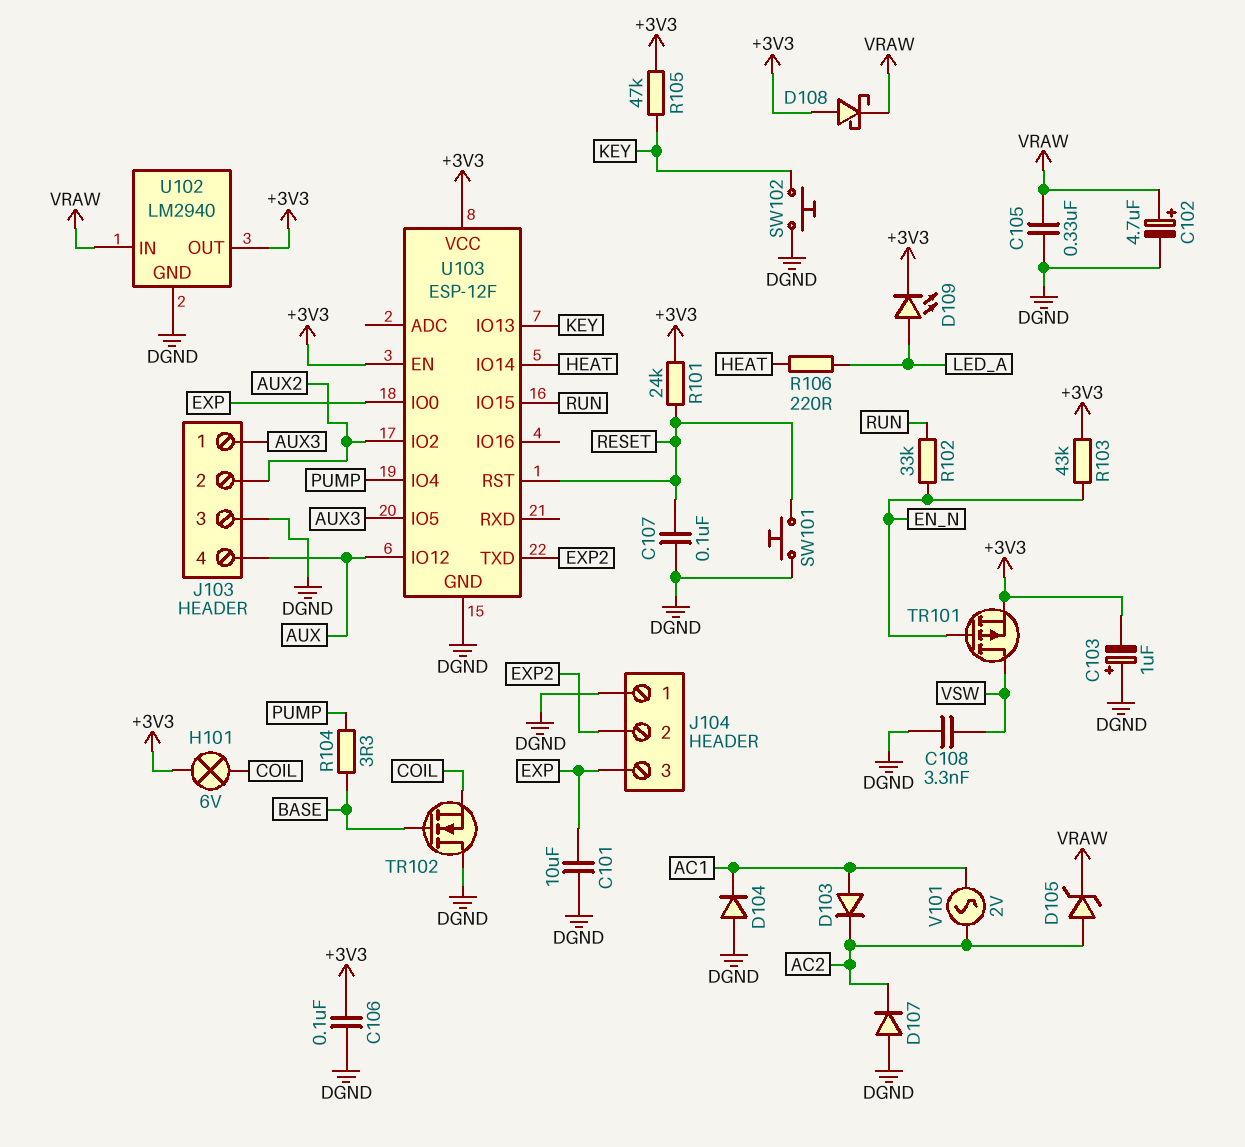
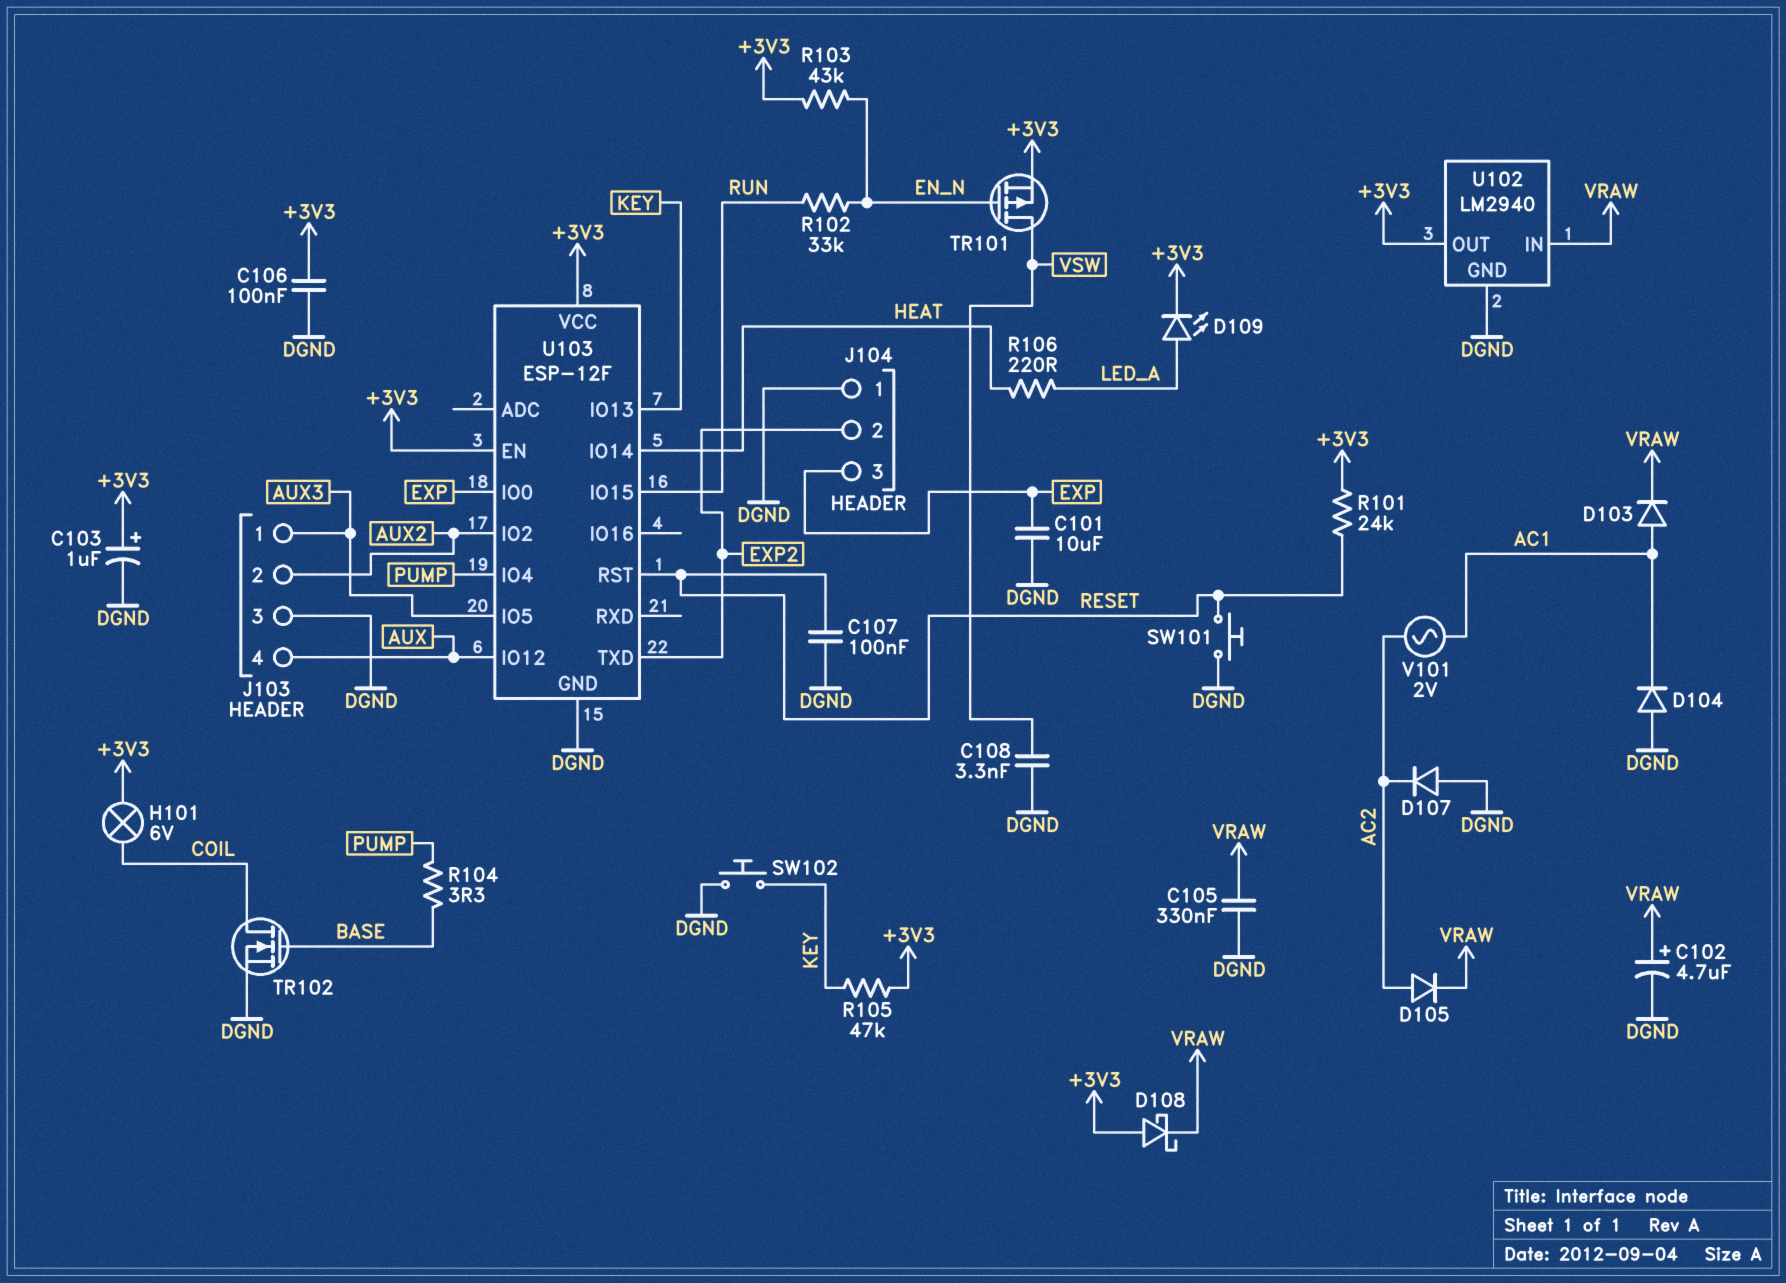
C103: 1uF (plus DGND, minus +3V3) -> 1uF (plus +3V3, minus DGND)
D103: diode (A AC1, K AC2) -> diode (A AC1, K VRAW)
D105: zener (A AC2, K VRAW) -> diode (A AC2, K VRAW)
TR102: NMOS (G BASE, D DGND, S COIL) -> NMOS (G BASE, D COIL, S DGND)

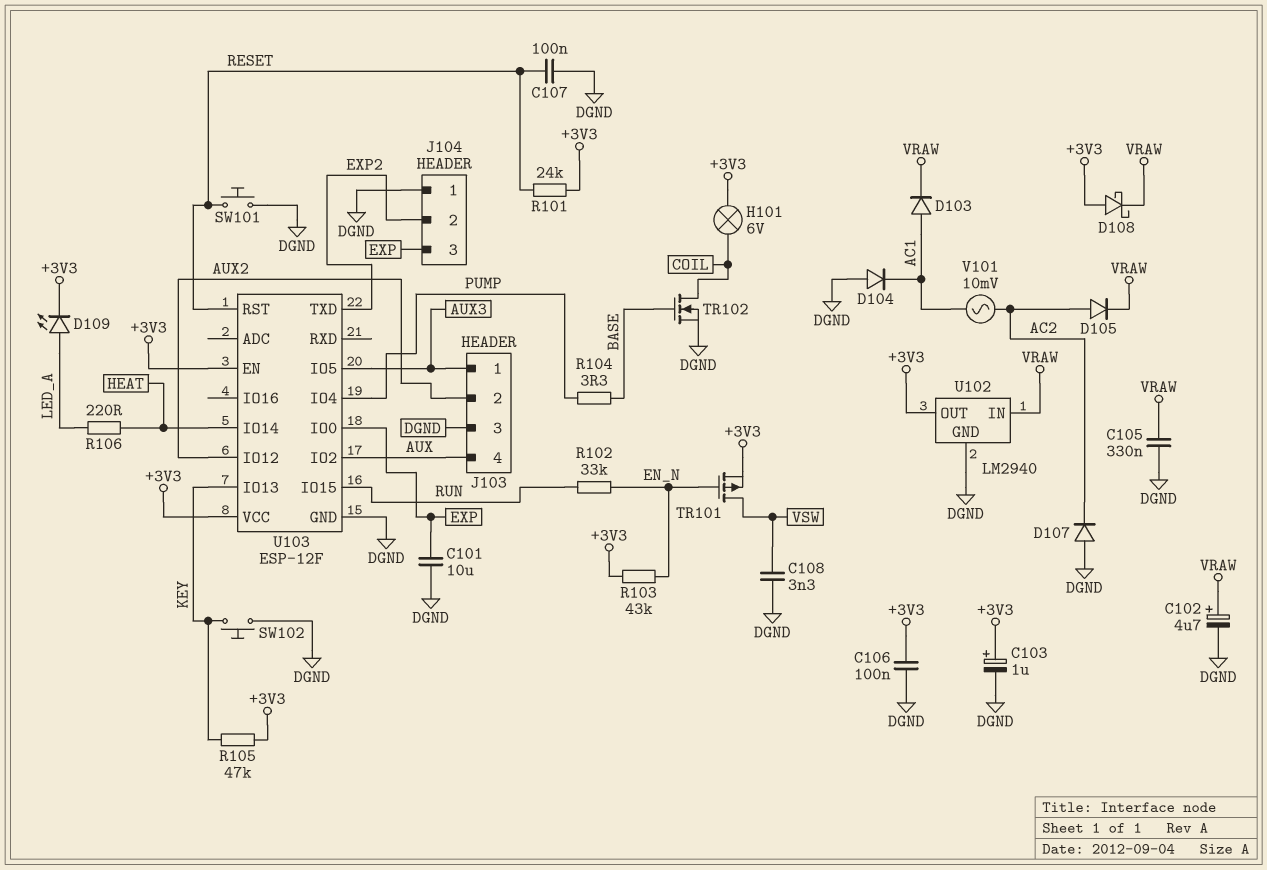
U103 pin IO2: AUX2 -> AUX
U103 pin IO12: AUX -> AUX2
V101: AC 2V (AC1, AC2) -> AC 10mV (AC1, AC2)

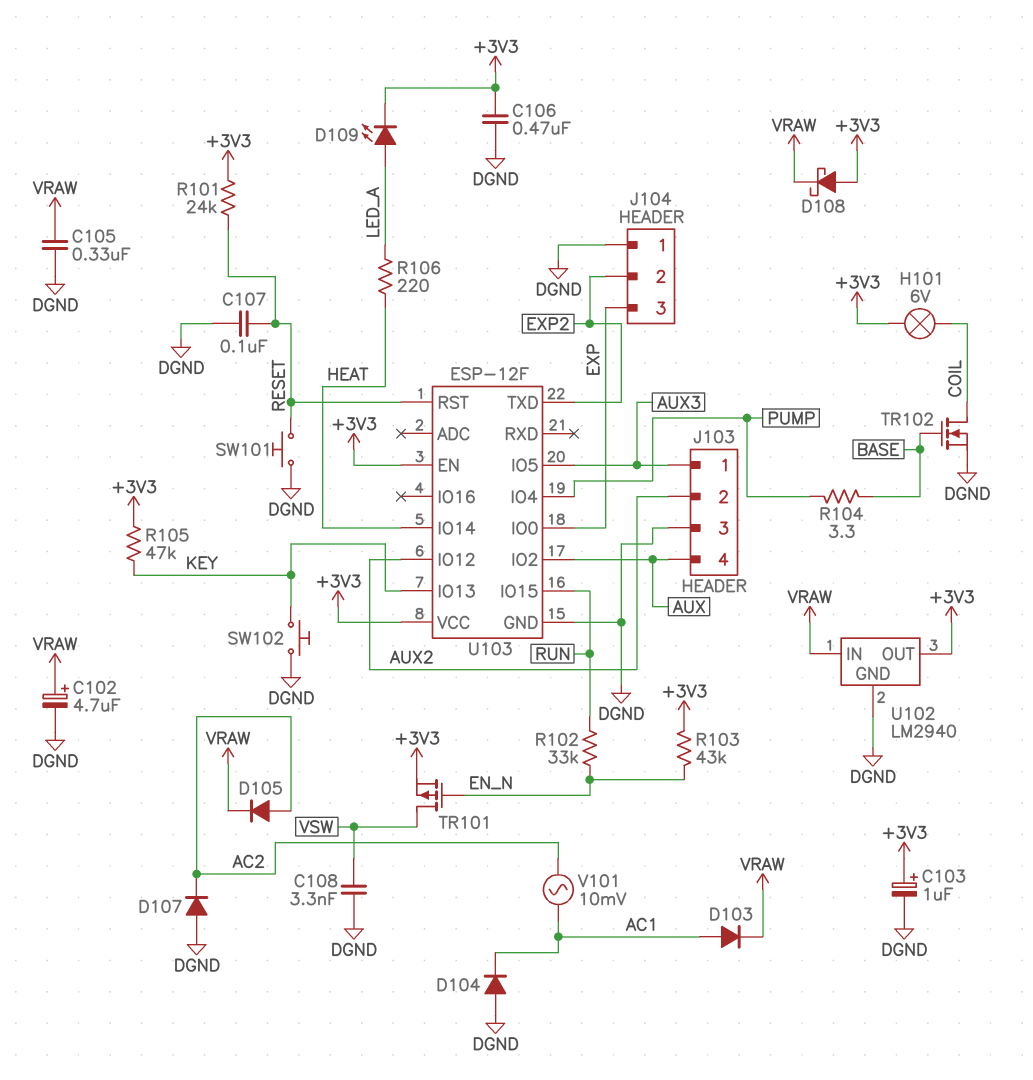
C101: 10uF (DGND, EXP) -> none
C106: 100nF (+3V3, DGND) -> 470nF (+3V3, DGND)

